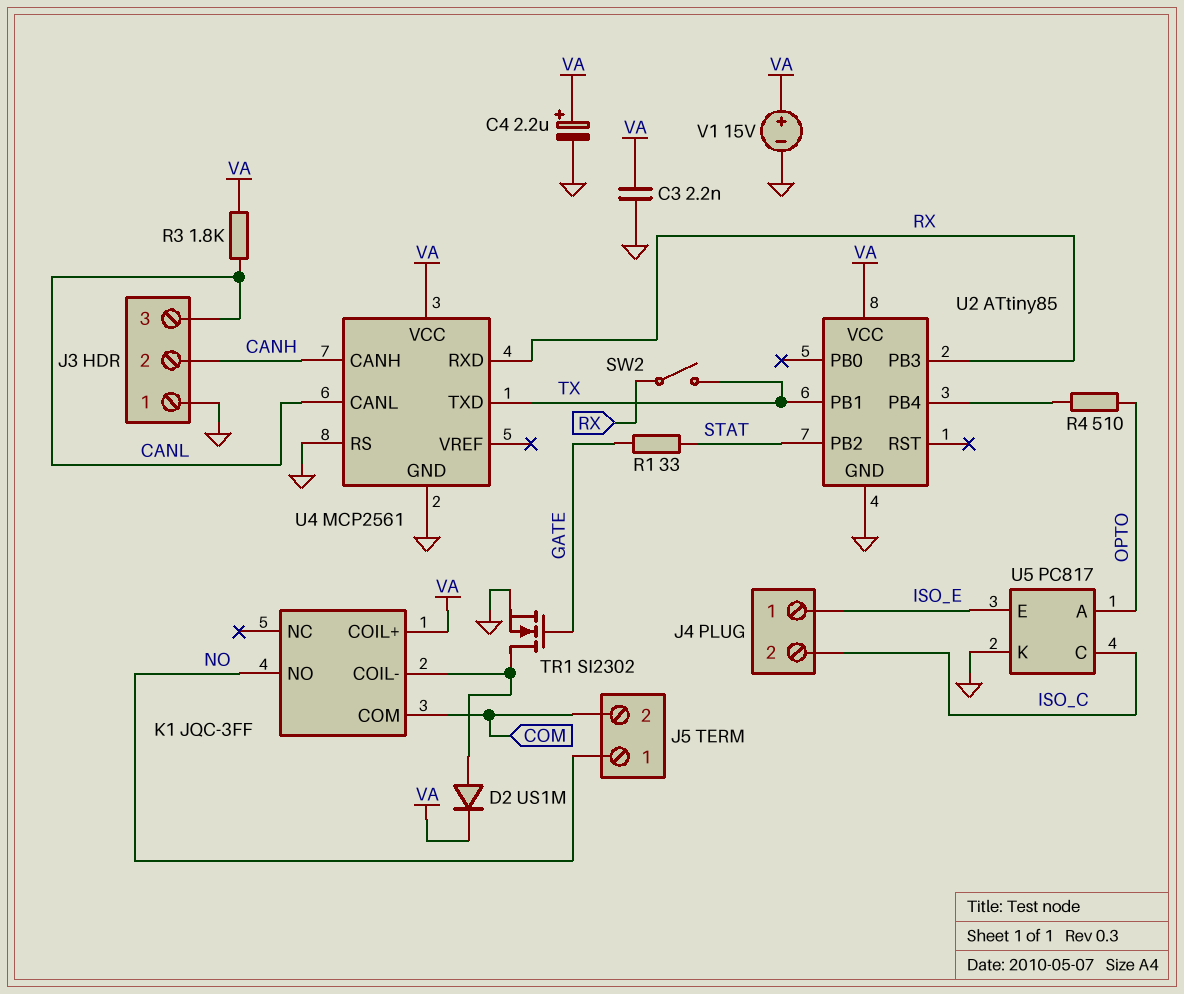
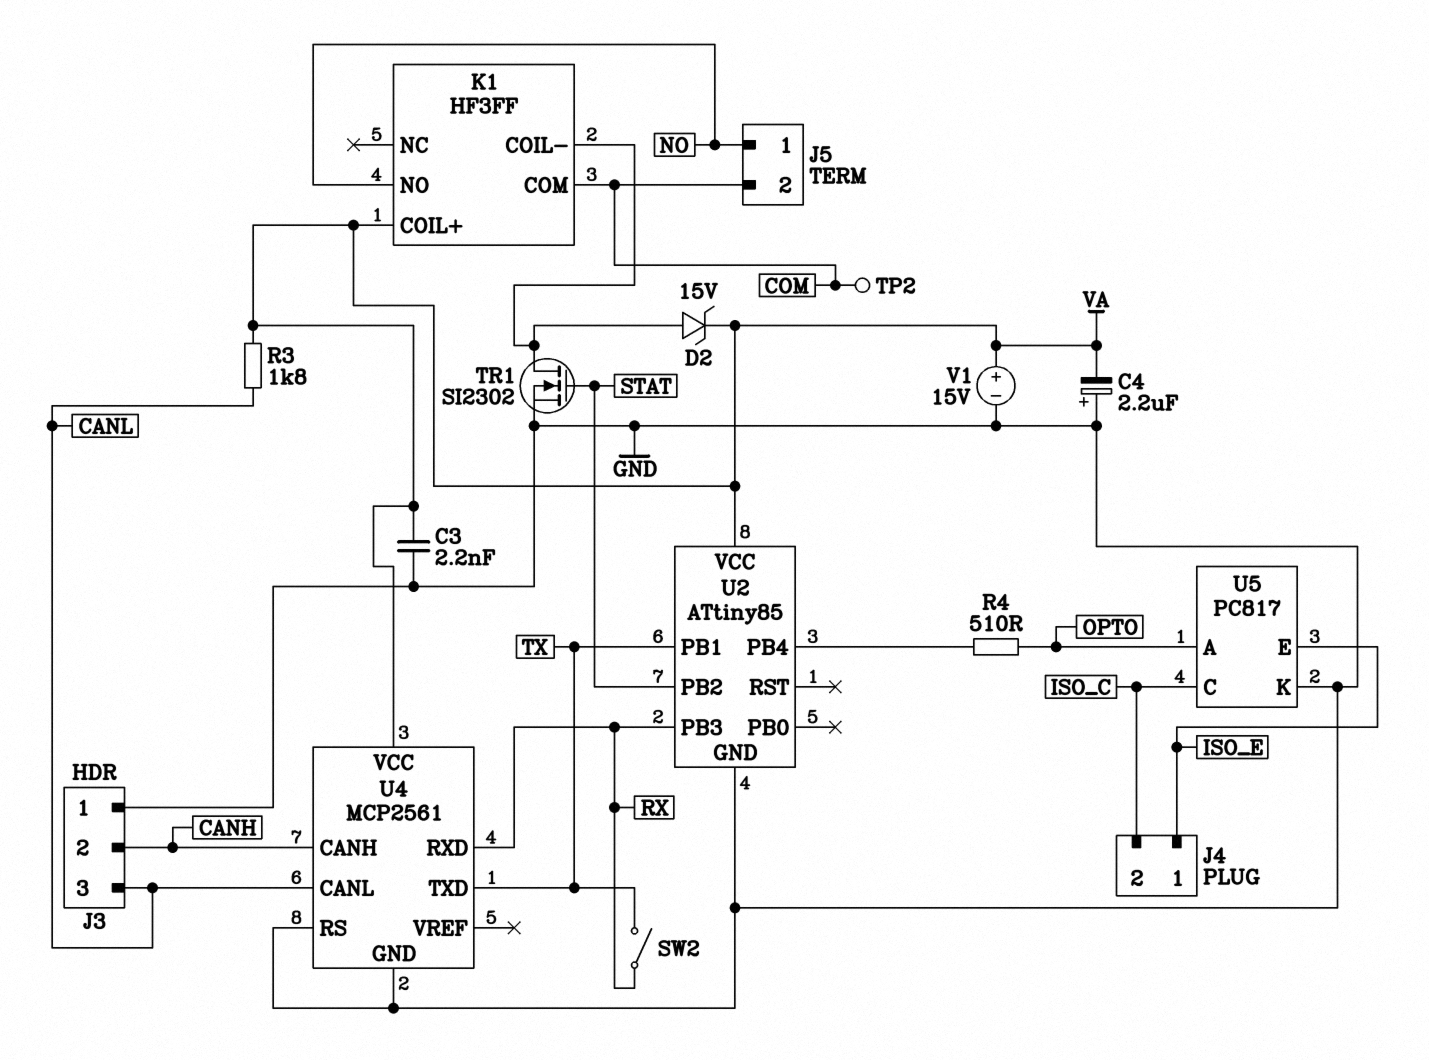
C4: 2.2uF (plus VA, minus GND) -> 2.2uF (plus GND, minus VA)
D2: diode US1M (A K1/COIL-, K VA) -> zener 15V (A K1/COIL-, K VA)
K1: JQC-3FF -> HF3FF
R1: 33 (GATE, STAT) -> none
TP2: none -> test point (COM)
TR1: NMOS SI2302 (G GATE, D K1/COIL-, S GND) -> NMOS SI2302 (G STAT, D K1/COIL-, S GND)

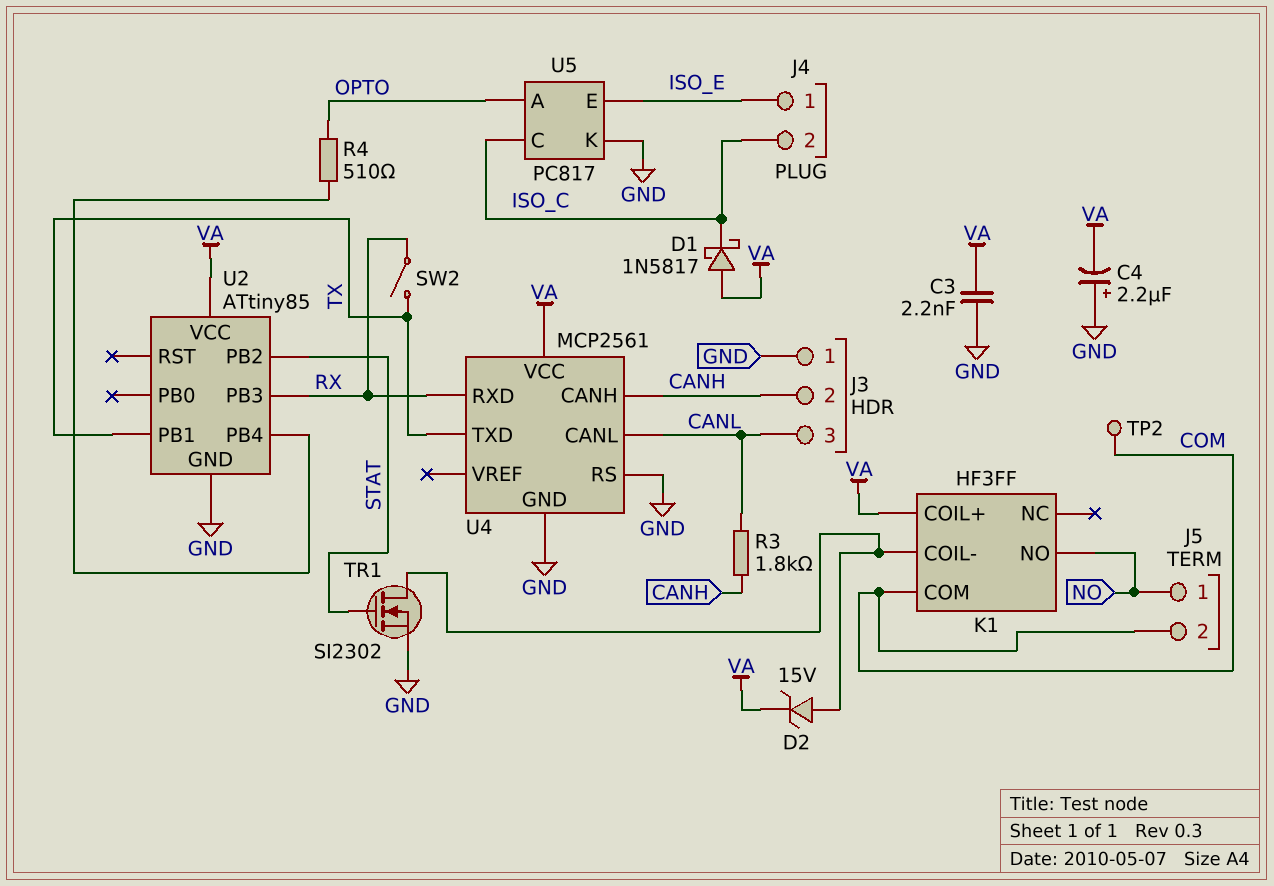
D1: none -> schottky 1N5817 (A VA, K ISO_C)
R3: 1.8k (CANL, VA) -> 1.8k (CANH, CANL)
V1: 15V (plus VA, minus GND) -> none

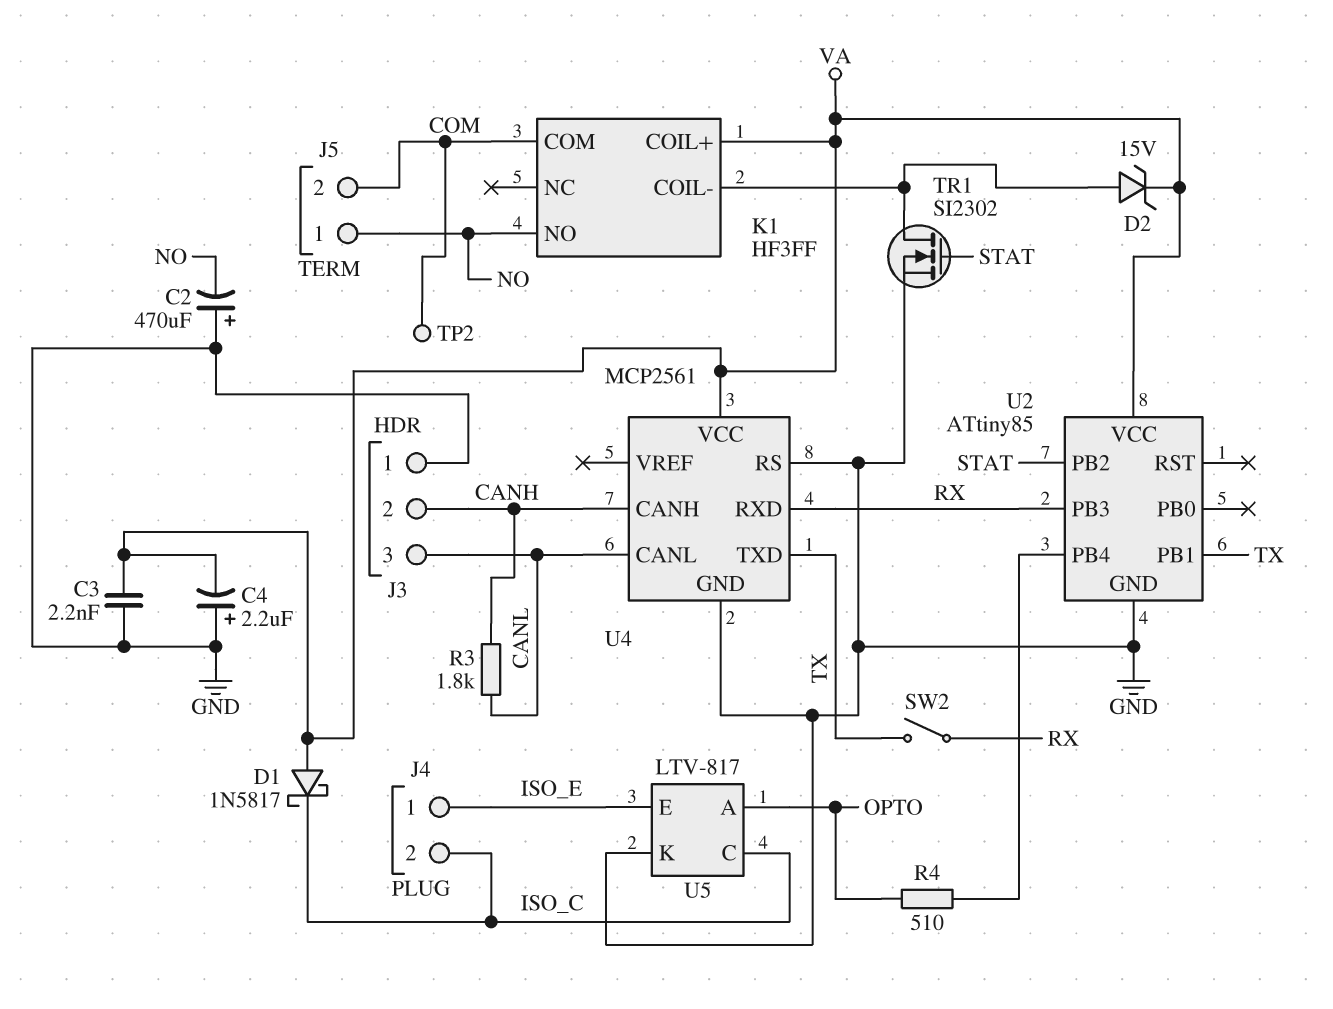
C2: none -> 470uF (plus GND, minus NO)
U5: PC817 -> LTV-817

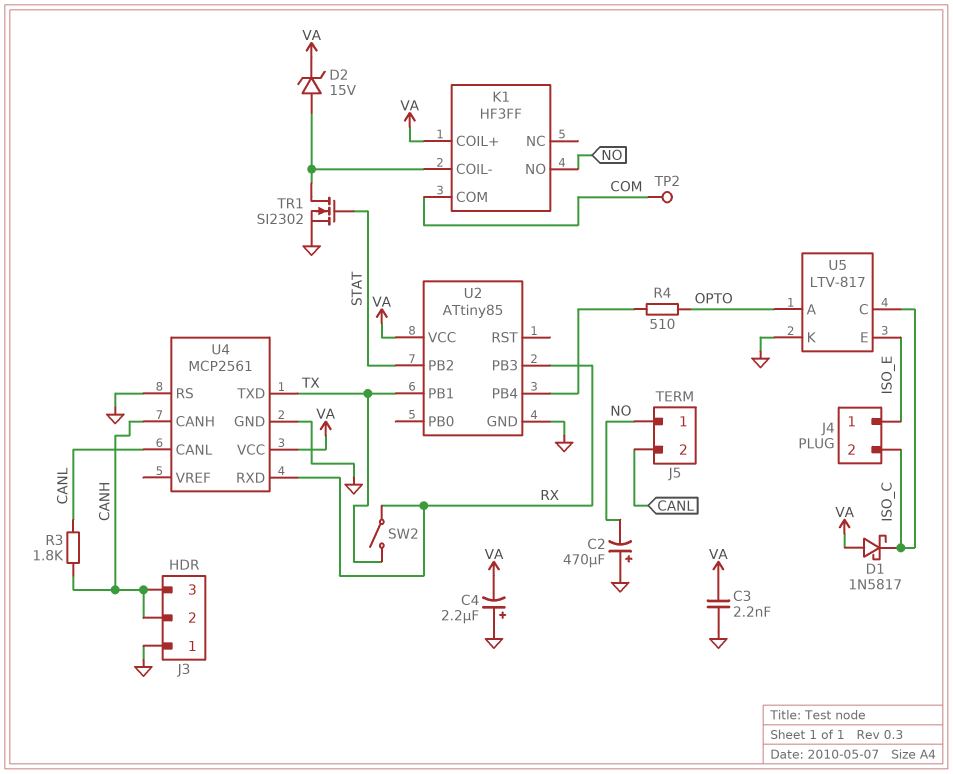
J3 pin 3: CANL -> CANH
J5 pin 2: COM -> CANL

